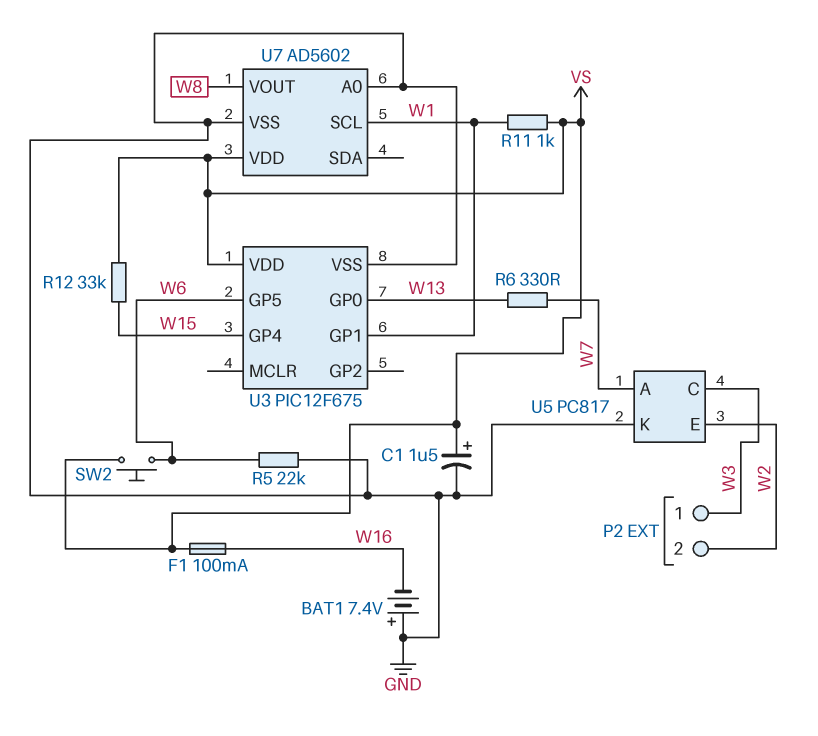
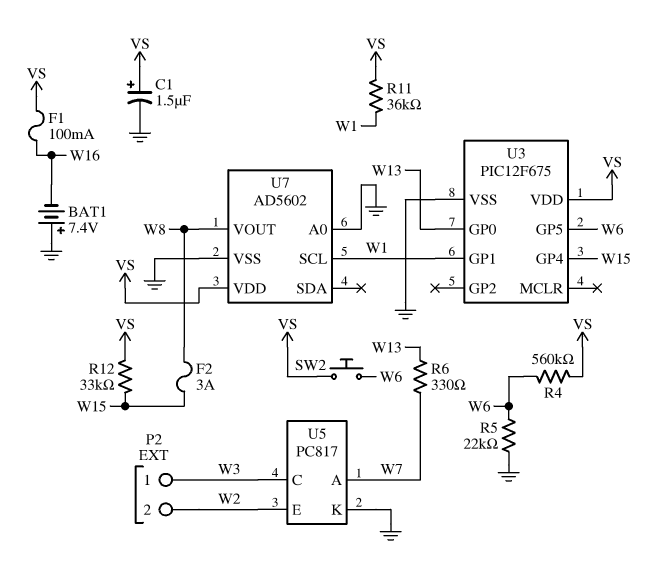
F2: none -> 3A (W8, W15)
R4: none -> 560k (VS, W6)
R11: 1k (VS, W1) -> 36k (VS, W1)

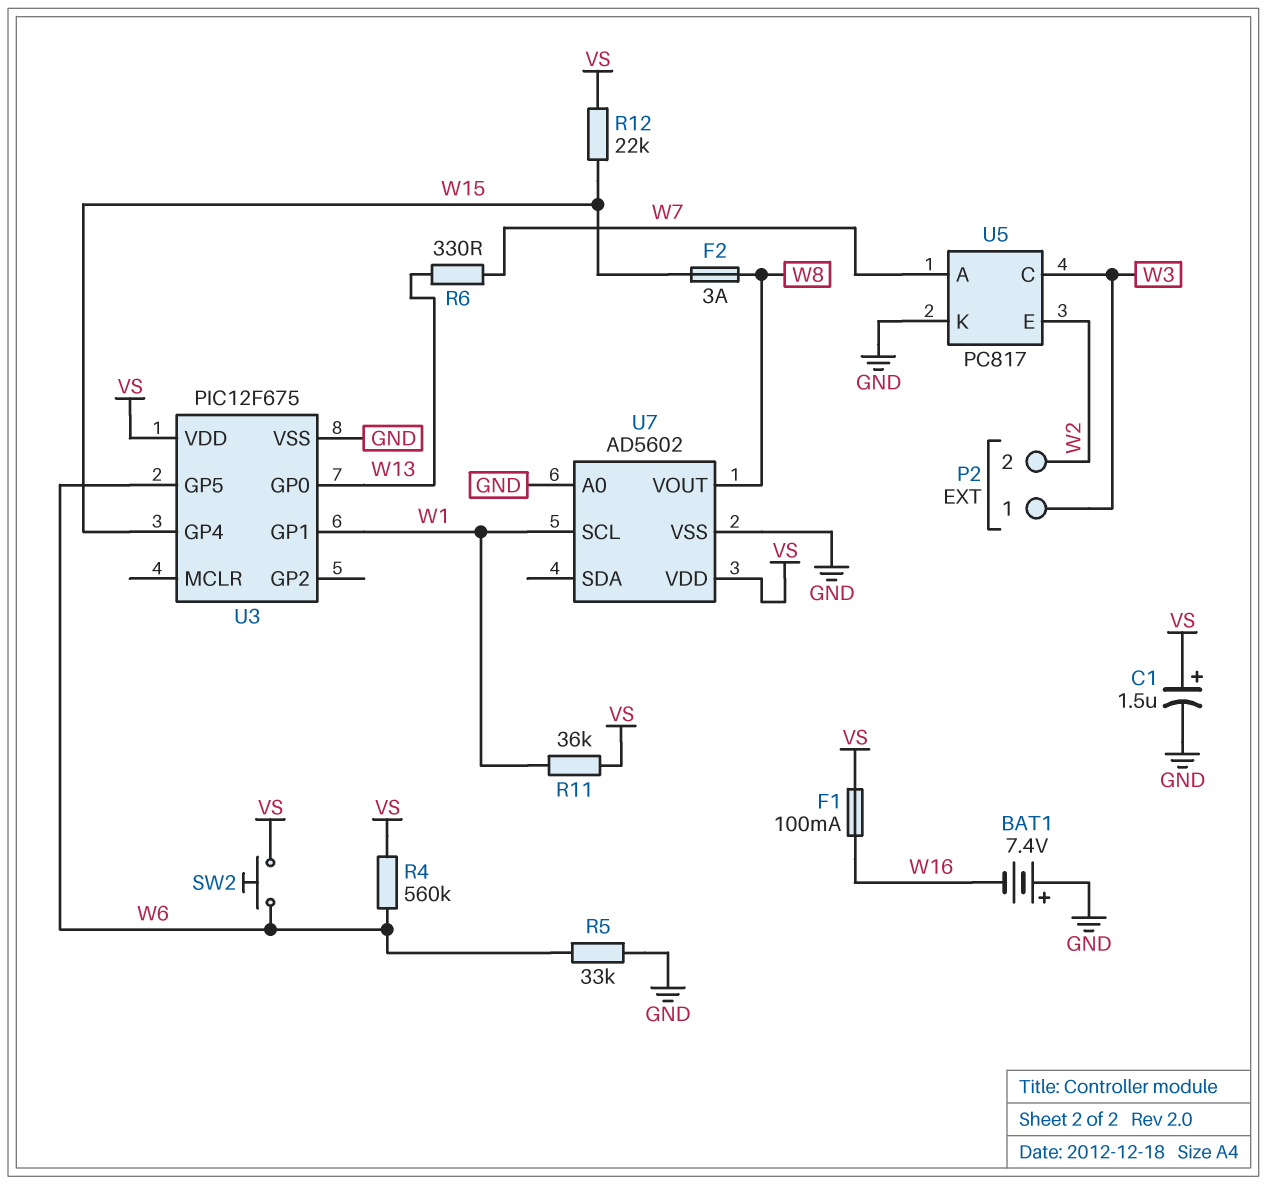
R5: 22k (GND, W6) -> 33k (GND, W6)
R12: 33k (VS, W15) -> 22k (VS, W15)

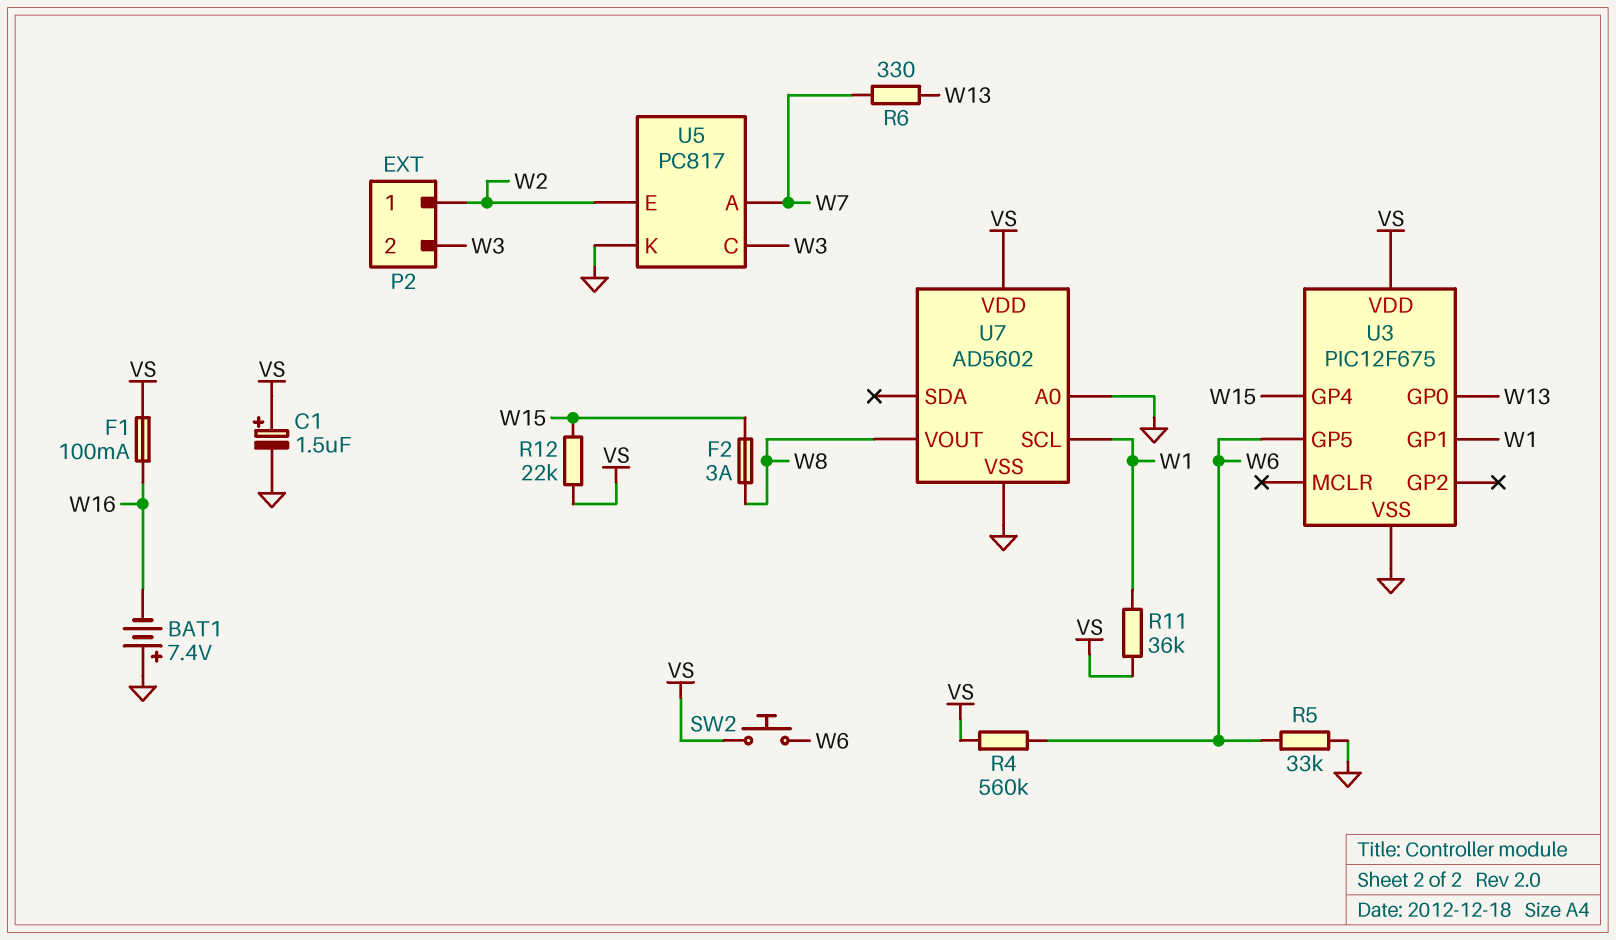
P2 pin 1: W3 -> W2
P2 pin 2: W2 -> W3

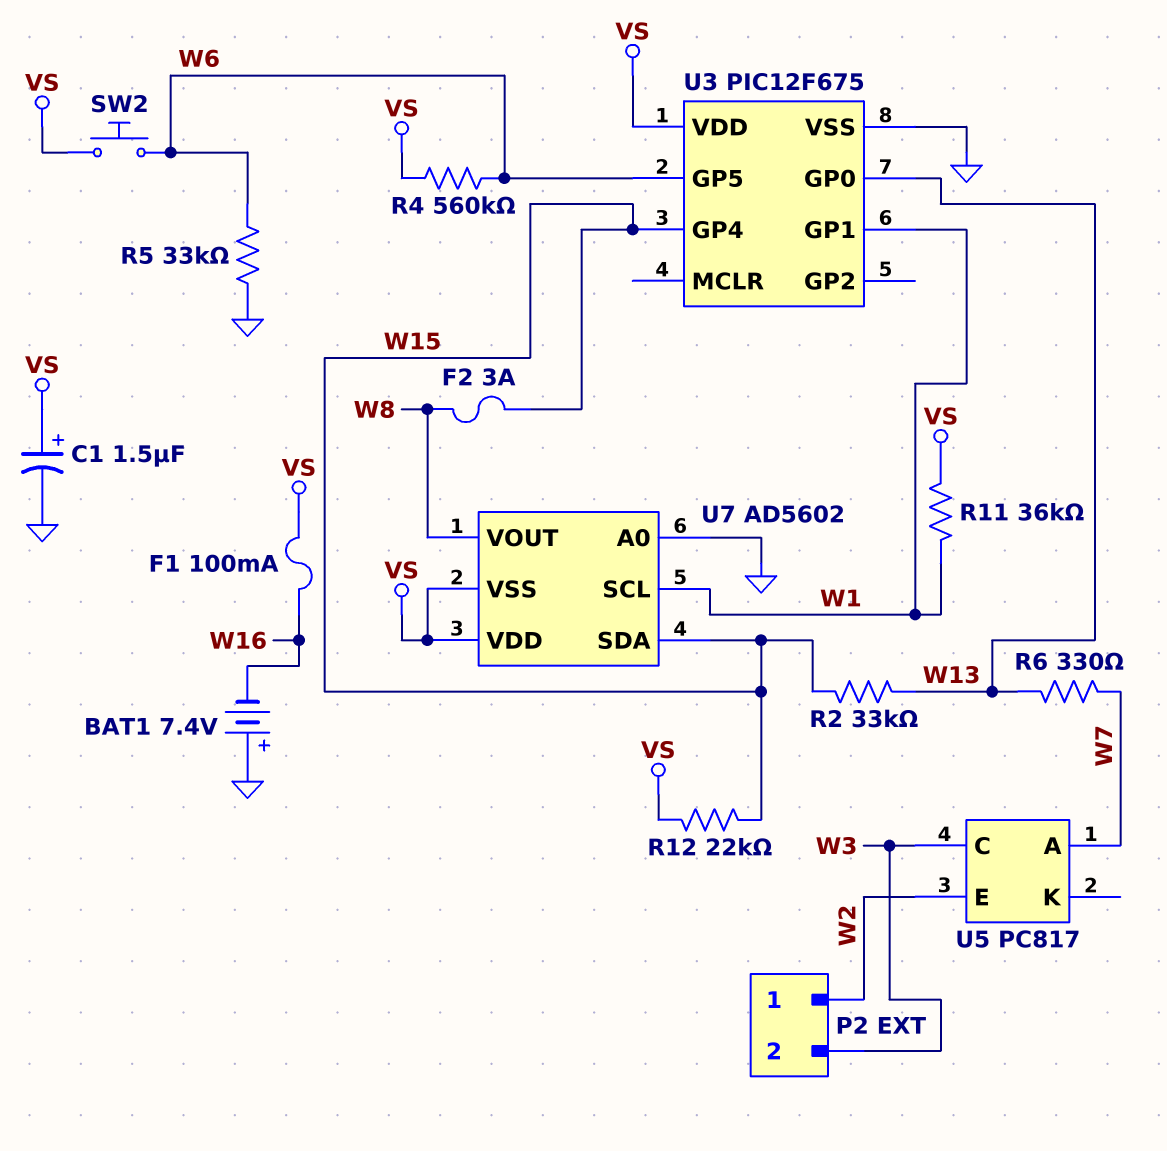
R2: none -> 33k (W13, W15)
U5 pin K: GND -> none
U7 pin SDA: none -> W15
U7 pin VSS: GND -> VS

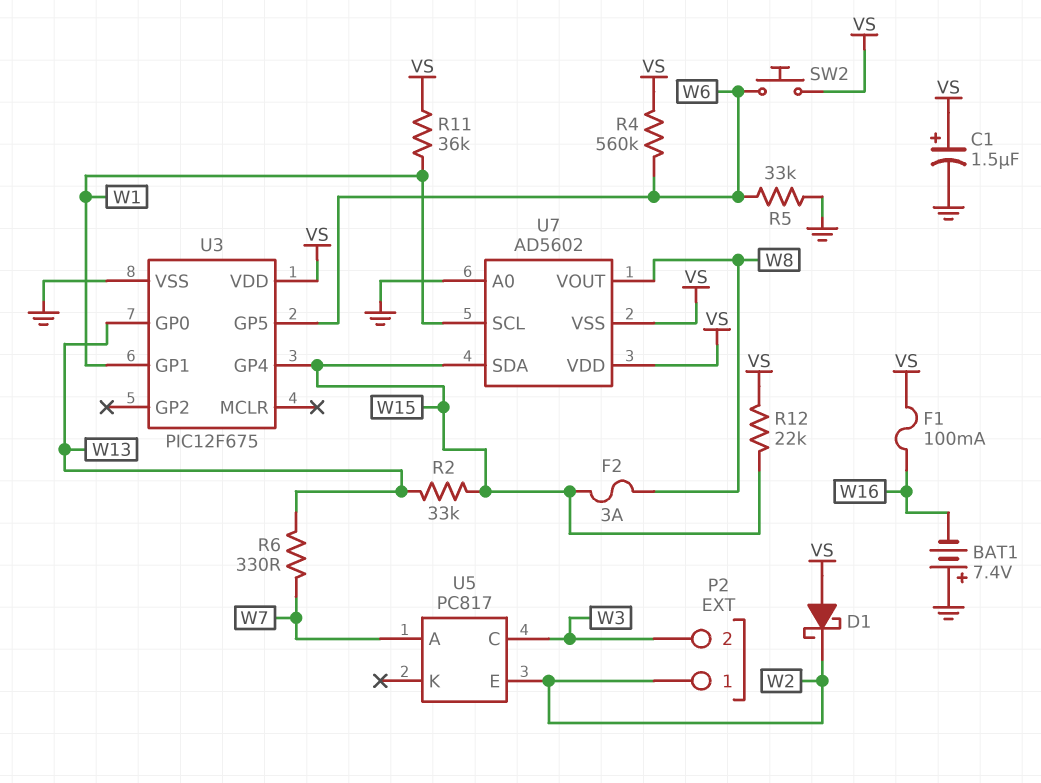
D1: none -> schottky (A VS, K W2)

